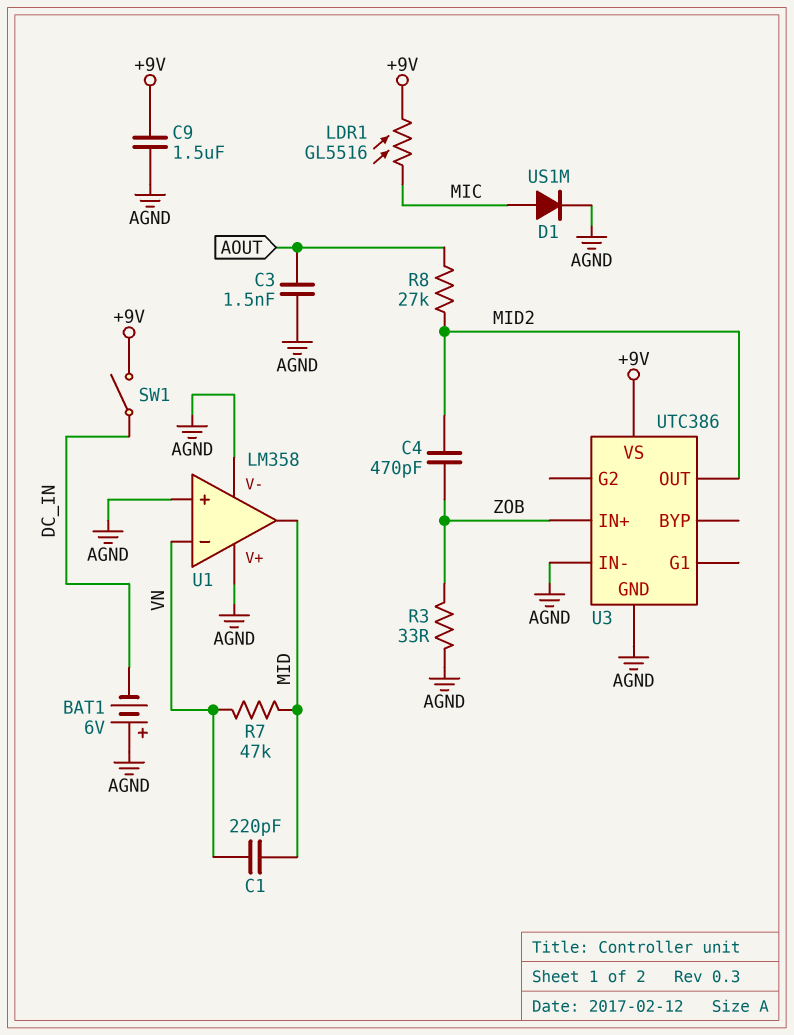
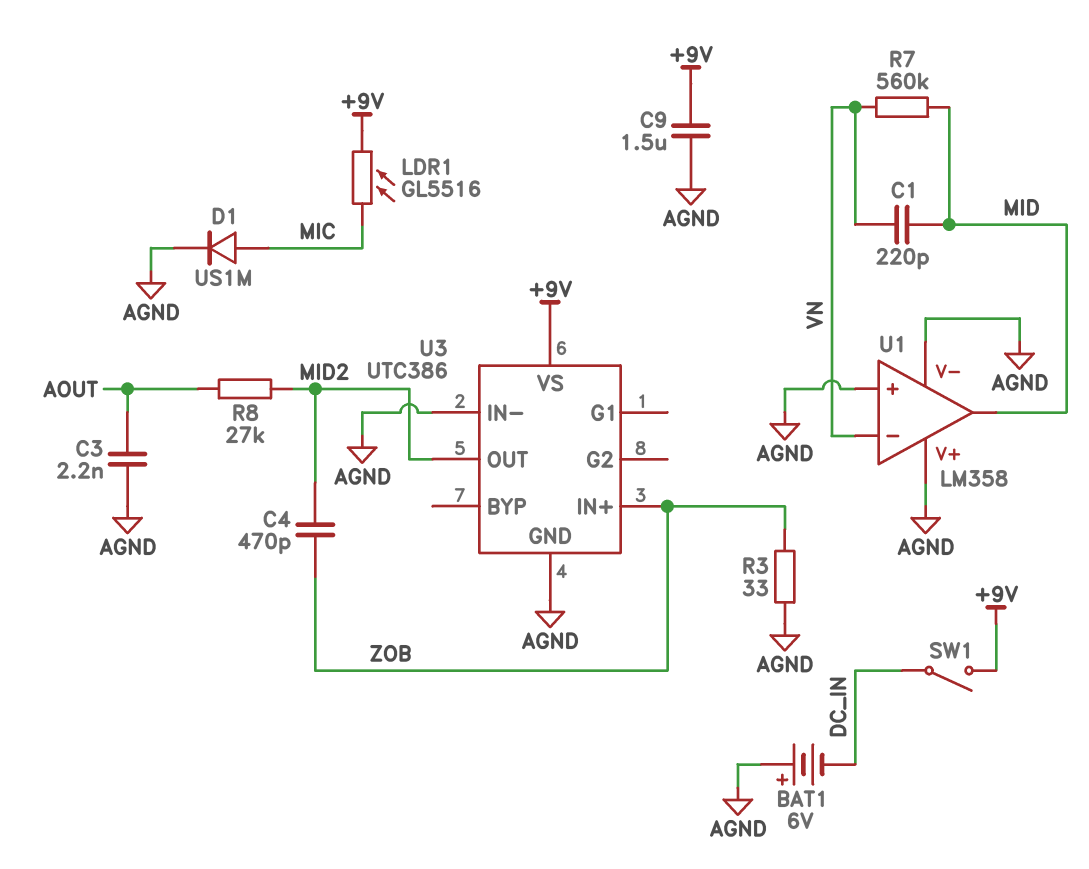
C3: 1.5nF (AGND, AOUT) -> 2.2nF (AGND, AOUT)
R7: 47k (MID, VN) -> 560k (MID, VN)

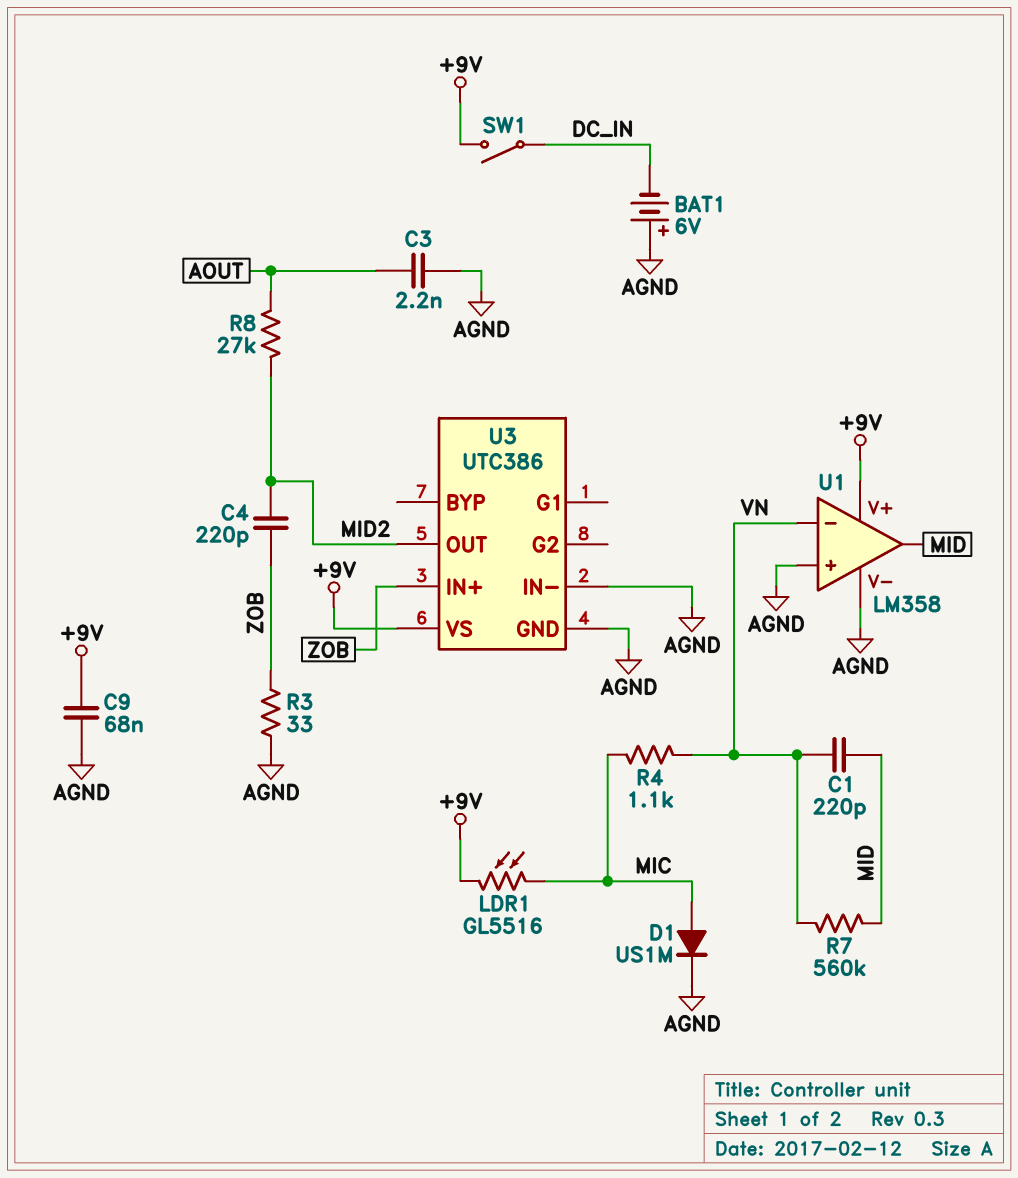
C4: 470pF (MID2, ZOB) -> 220pF (MID2, ZOB)
C9: 1.5uF (+9V, AGND) -> 68nF (+9V, AGND)
R4: none -> 1.1k (MIC, VN)
U1 pin V+: AGND -> +9V

